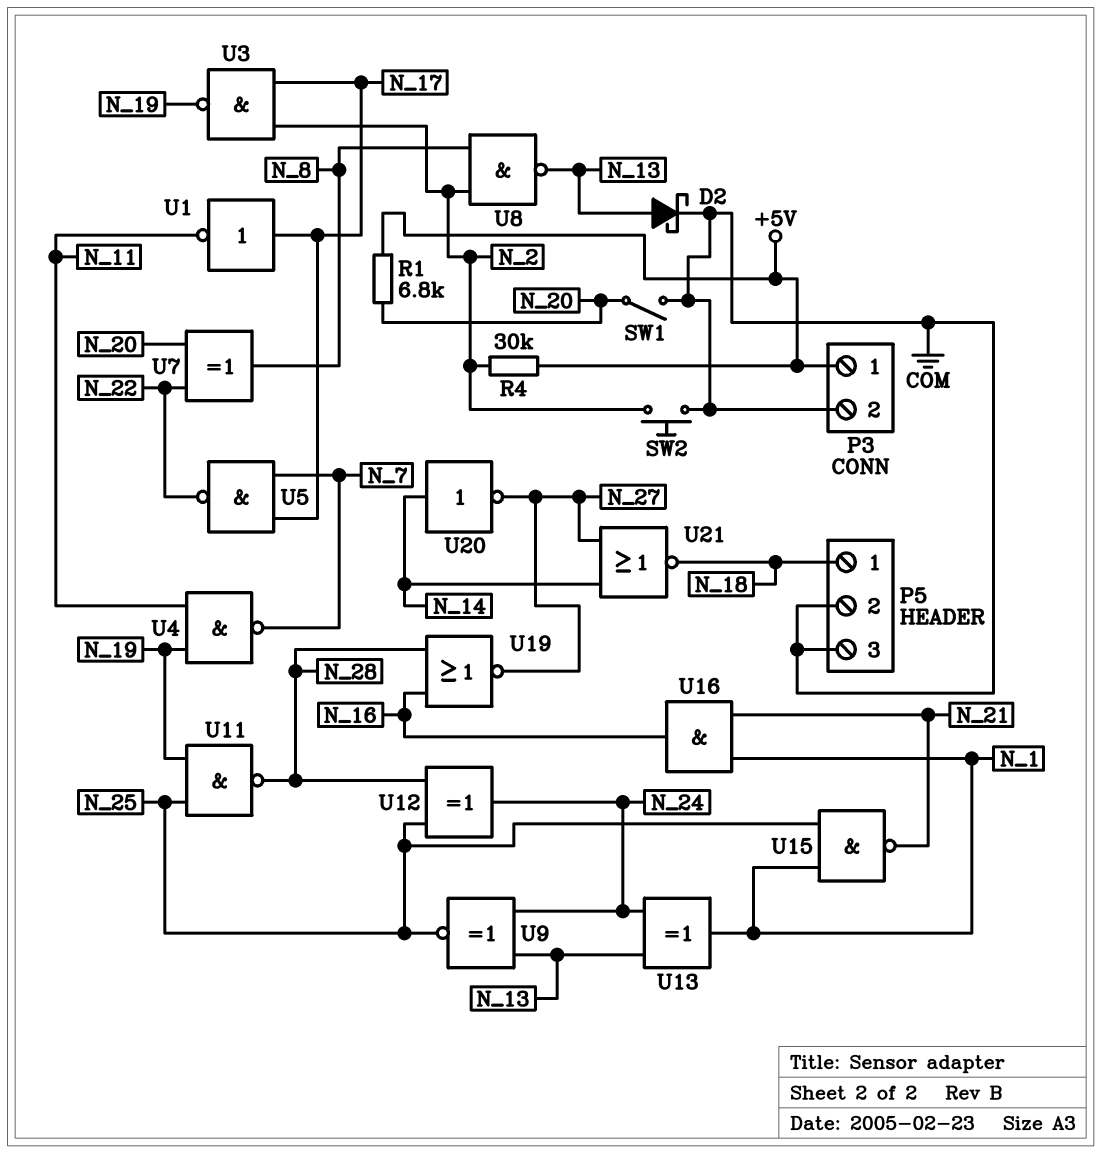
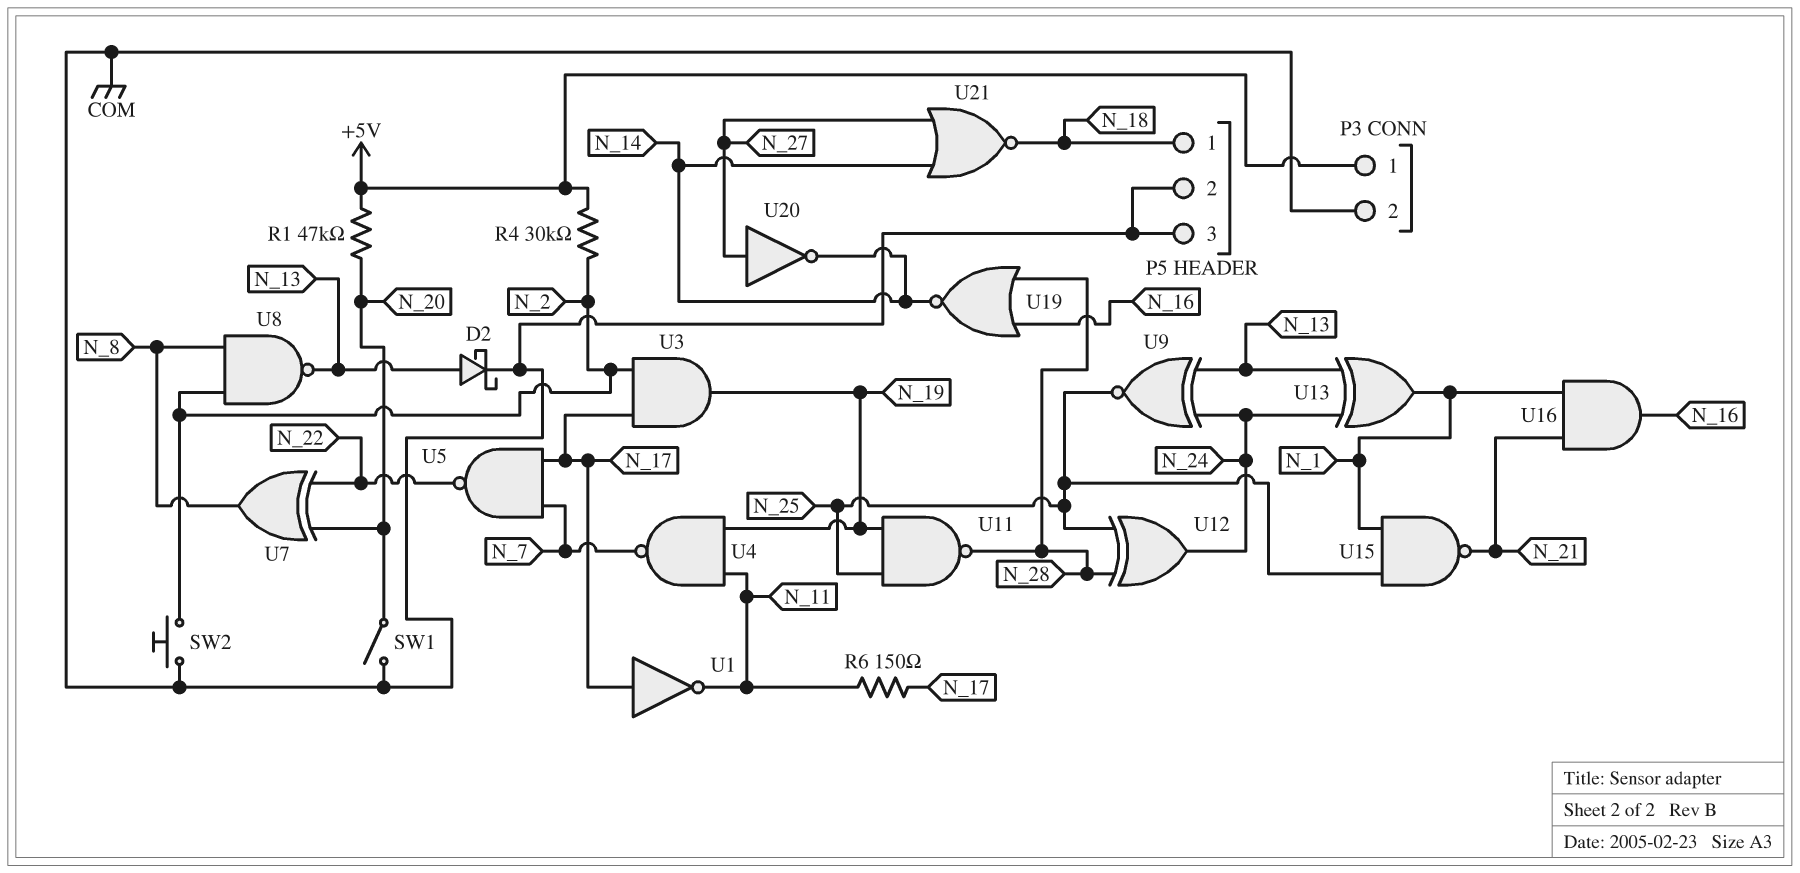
R1: 6.8k (+5V, N_20) -> 47k (+5V, N_20)
R6: none -> 150 (N_11, N_17)
U3: NAND (in N_2, in N_17, out N_19) -> AND (in N_2, in N_17, out N_19)
U19: NOR (in N_16, in N_28, out N_27) -> NOR (in N_16, in N_28, out N_14)
U20: NOT (in N_14, out N_27) -> NOT (in N_27, out N_14)

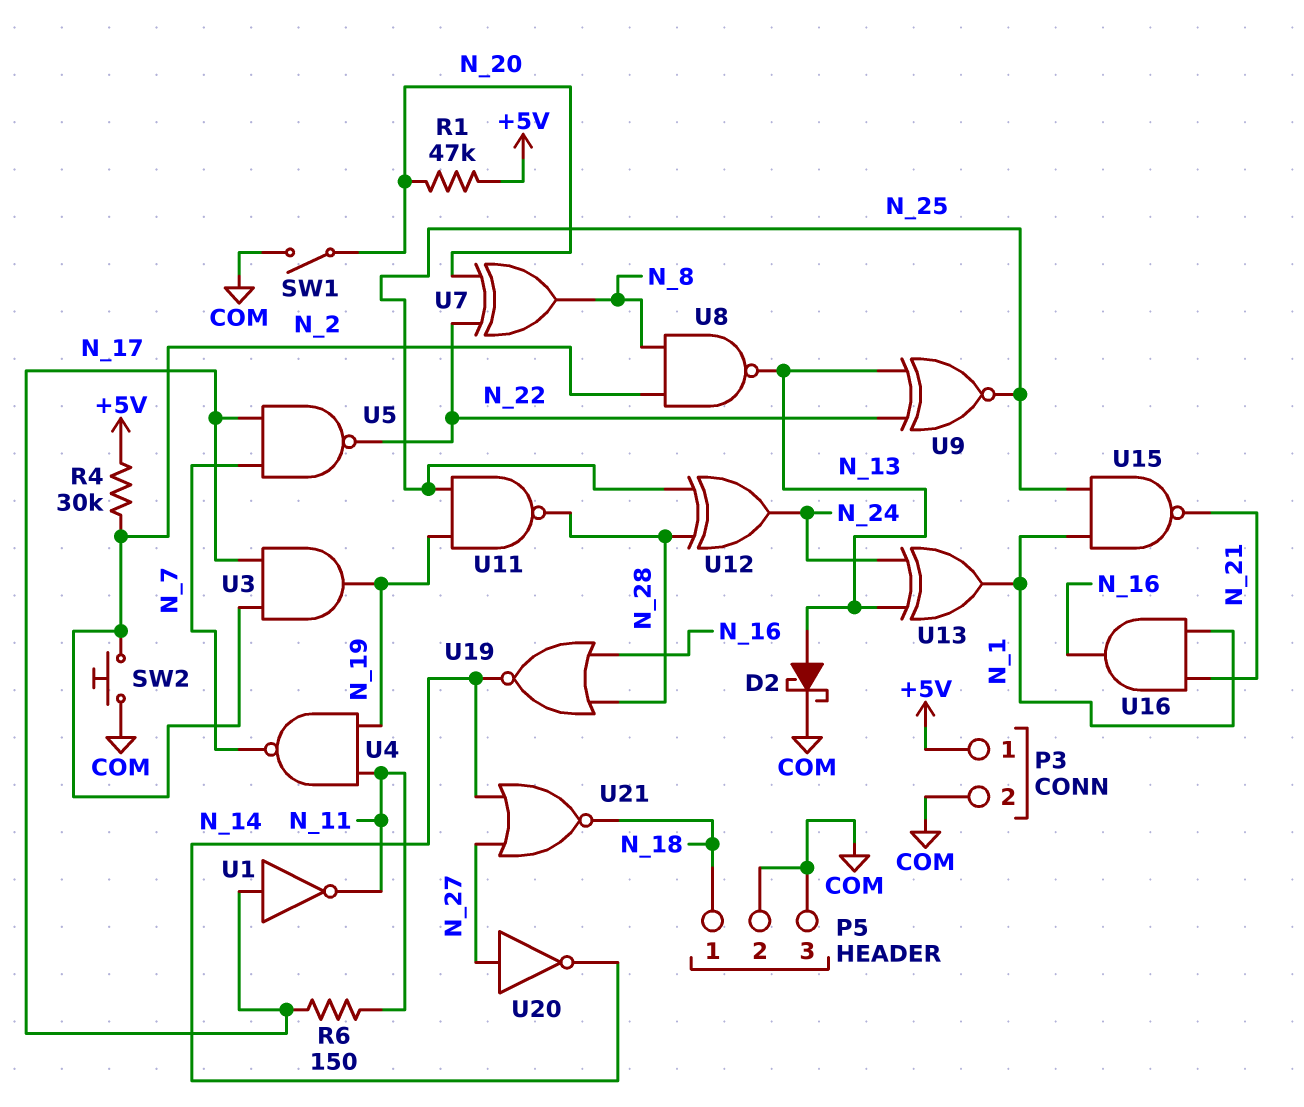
U9: XNOR (in N_13, in N_24, out N_25) -> XNOR (in N_13, in N_22, out N_25)

